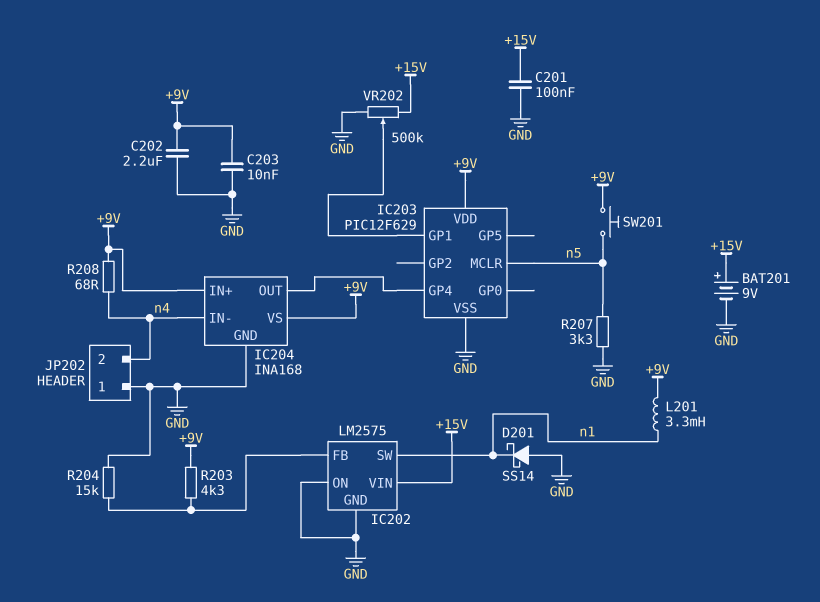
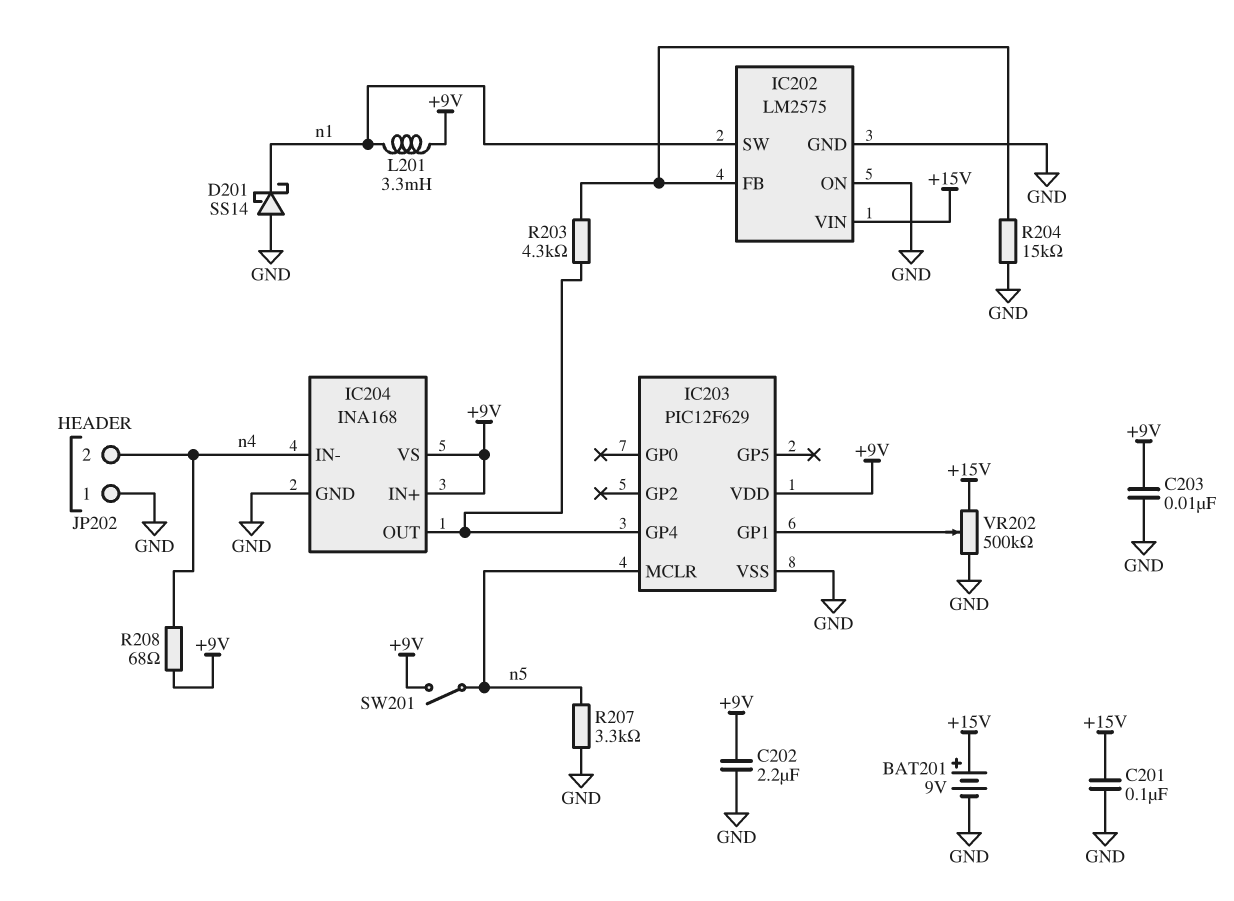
R203: 4.3k (+9V, IC202/FB) -> 4.3k (IC202/FB, IC203/GP4)
SW201: button (+9V, n5) -> switch (+9V, n5)

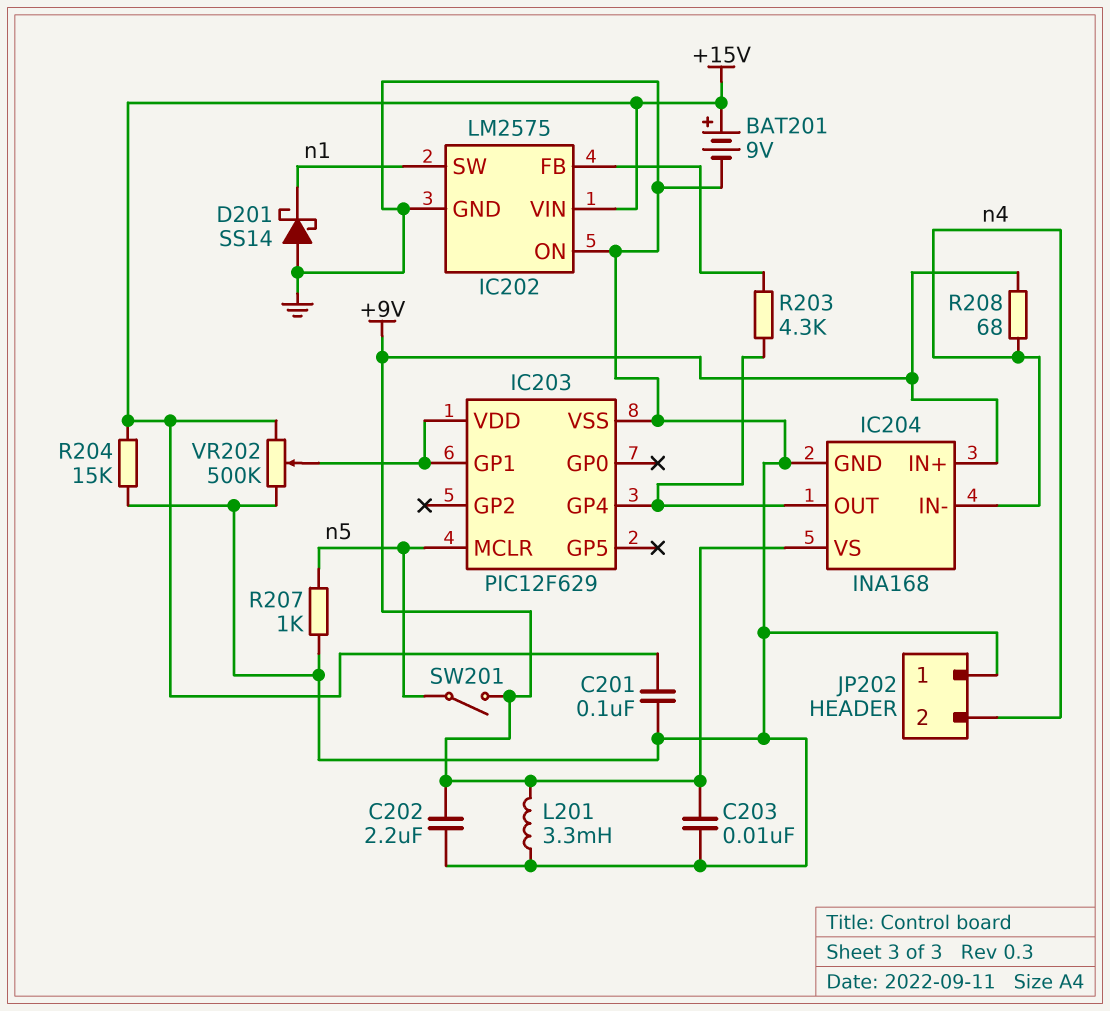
IC203 pin VDD: +9V -> IC203/GP1
L201: 3.3mH (+9V, n1) -> 3.3mH (+9V, GND)
R204: 15k (GND, IC202/FB) -> 15k (+15V, GND)
R207: 3.3k (GND, n5) -> 1k (GND, n5)

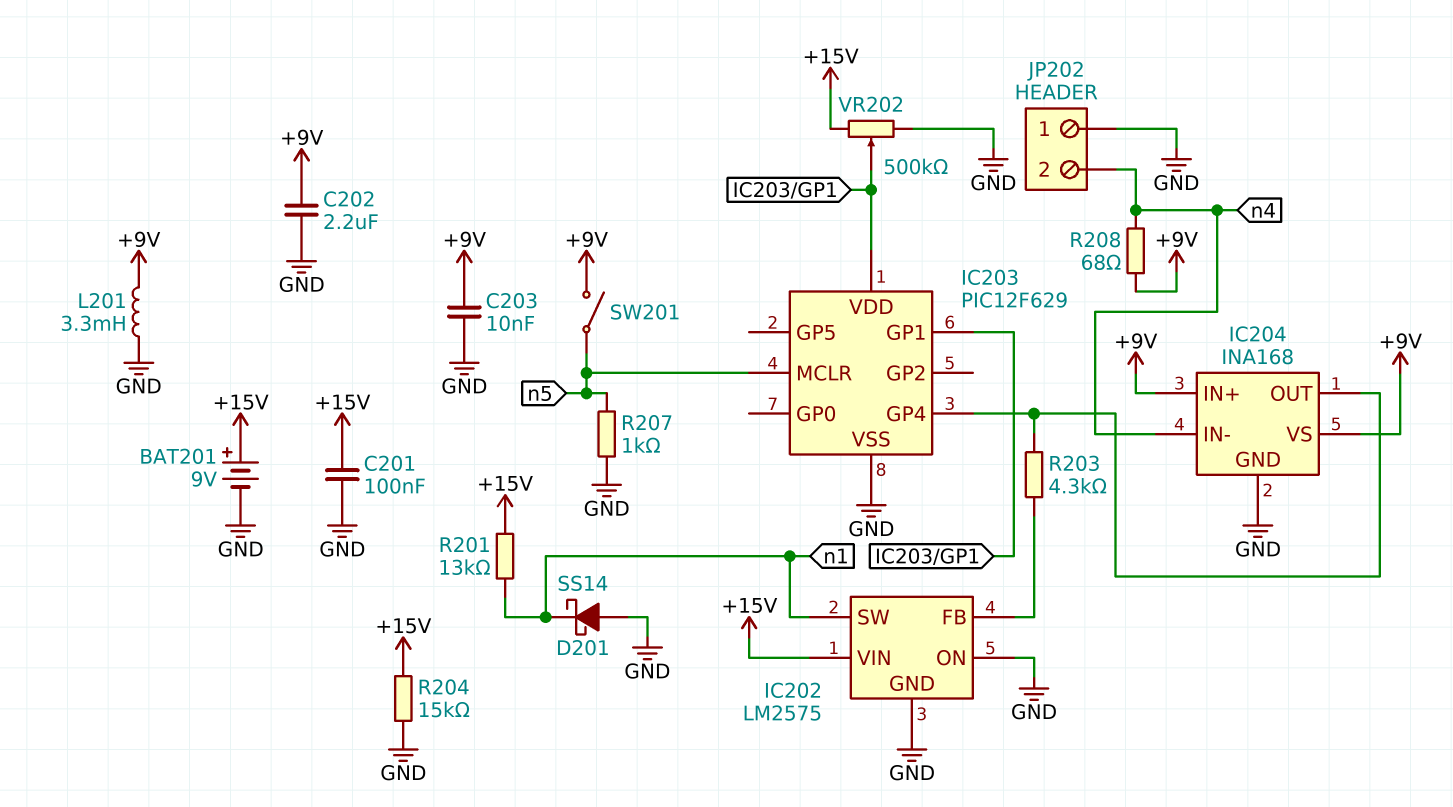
R201: none -> 13k (+15V, n1)

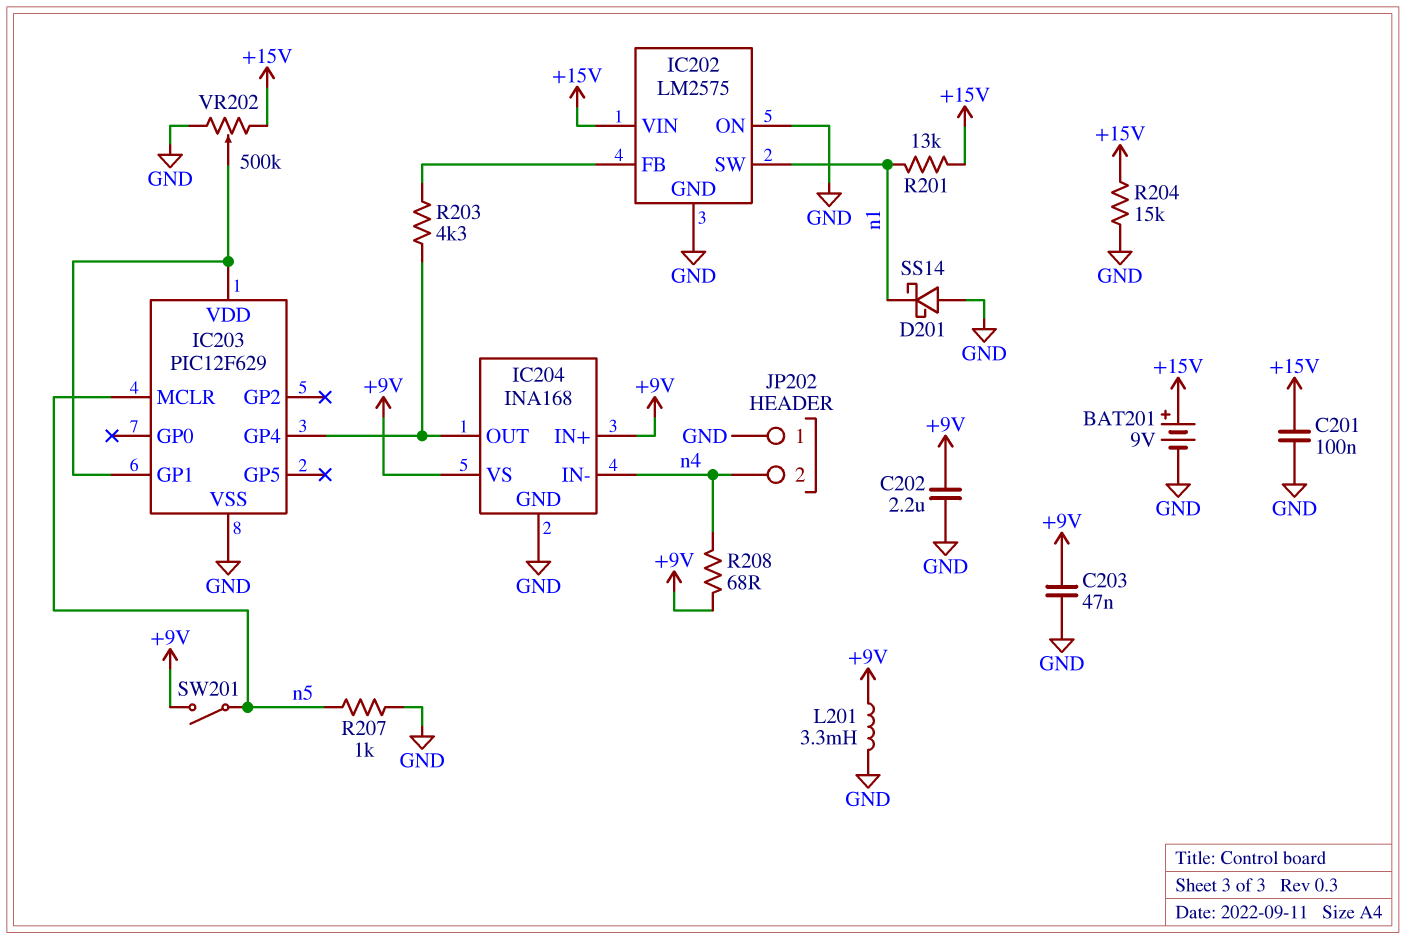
C203: 10nF (+9V, GND) -> 47nF (+9V, GND)

